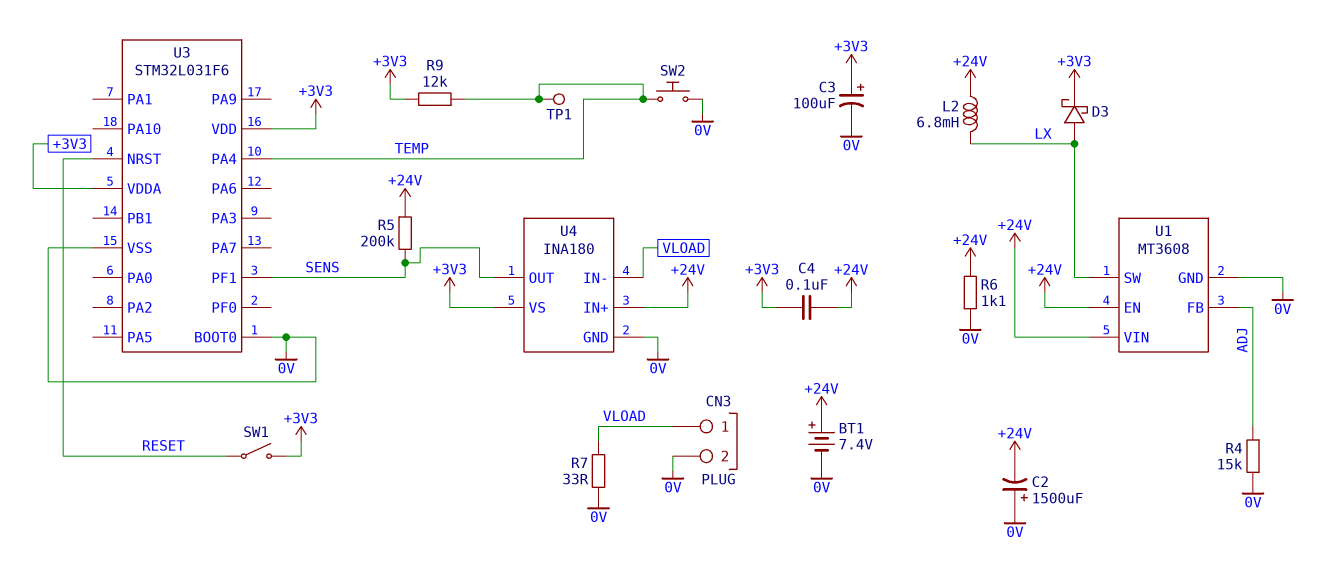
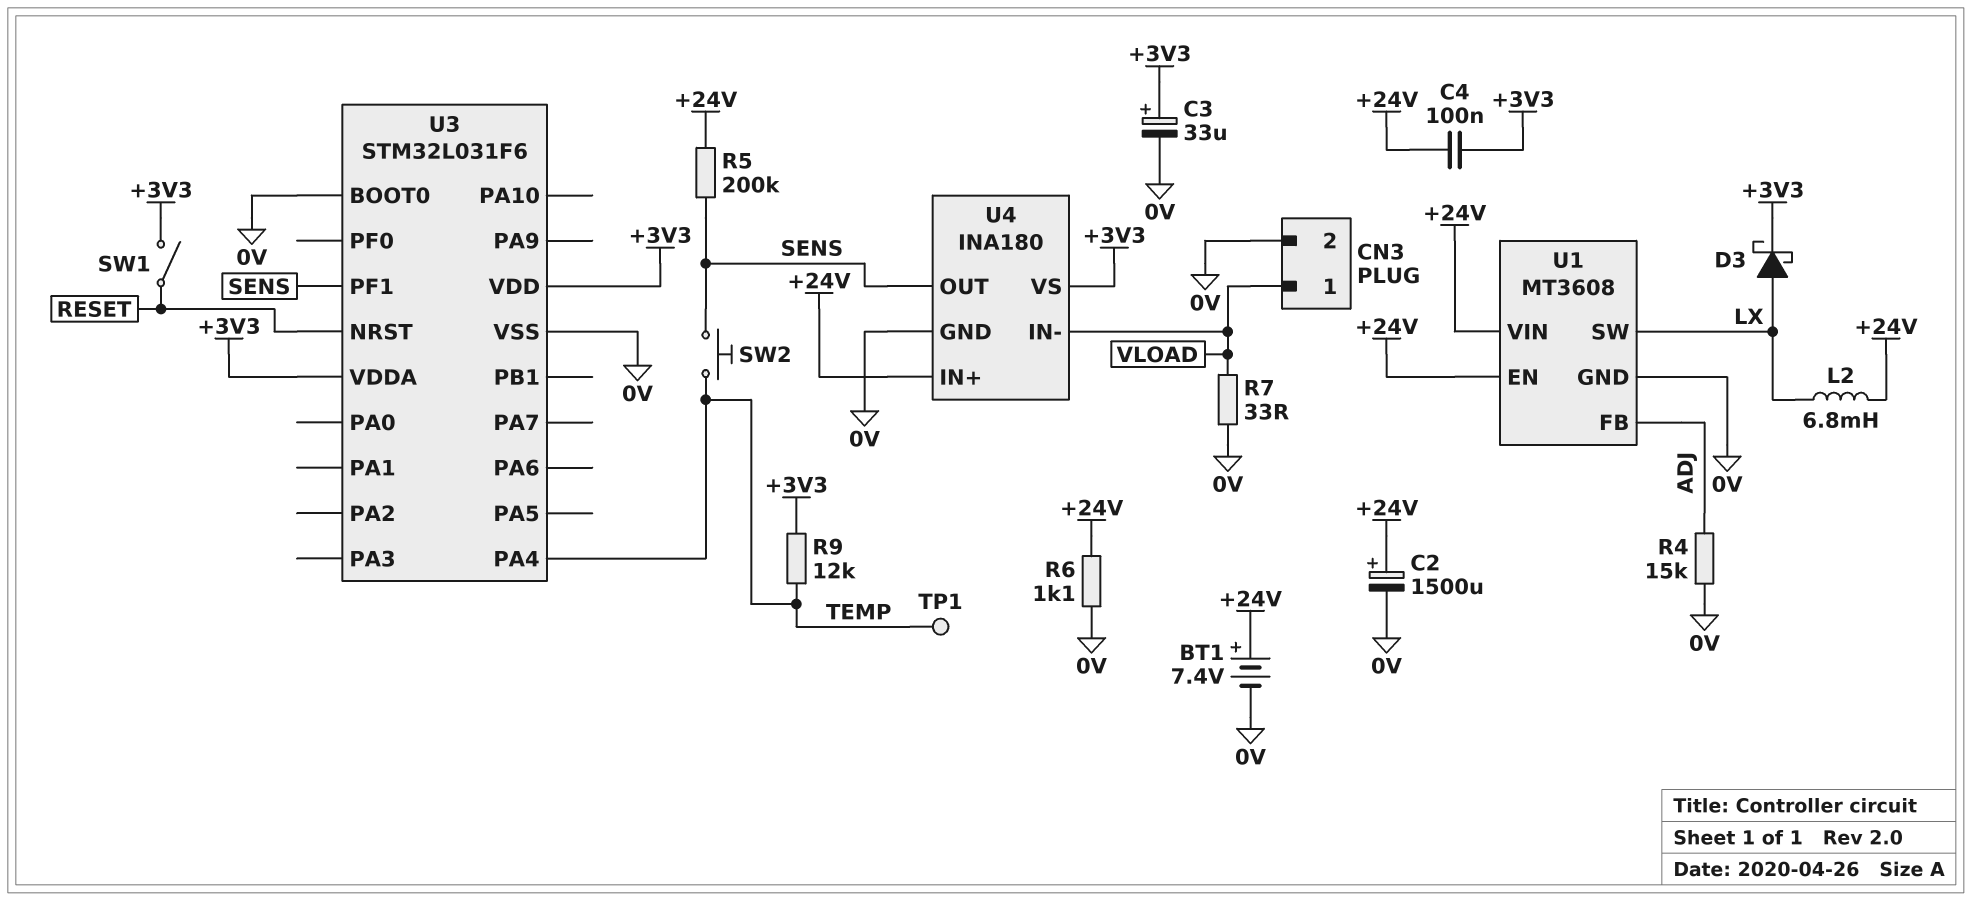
C2: 1500uF (plus 0V, minus +24V) -> 1500uF (plus +24V, minus 0V)
C3: 100uF (plus +3V3, minus 0V) -> 33uF (plus +3V3, minus 0V)
SW2: button (0V, TEMP) -> button (SENS, TEMP)

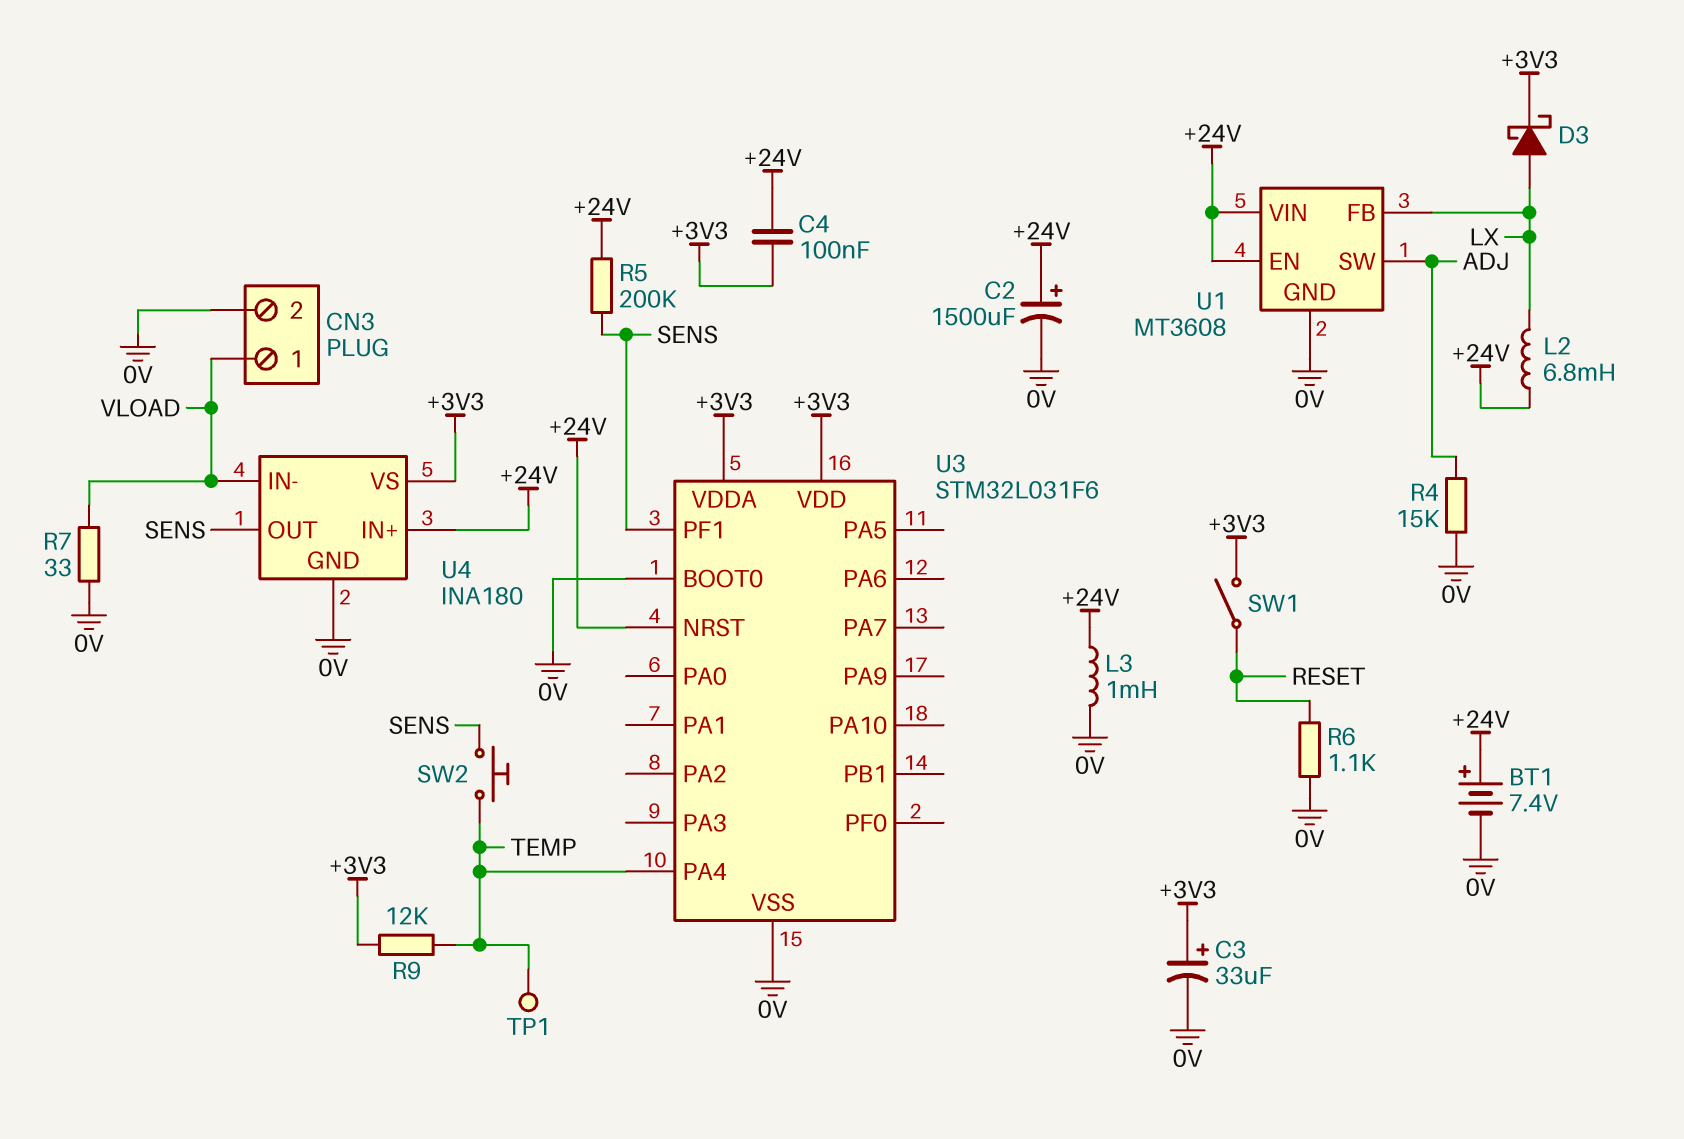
L3: none -> 1mH (+24V, 0V)
R6: 1.1k (+24V, 0V) -> 1.1k (0V, RESET)
U1 pin FB: ADJ -> LX
U1 pin SW: LX -> ADJ
U3 pin NRST: RESET -> +24V

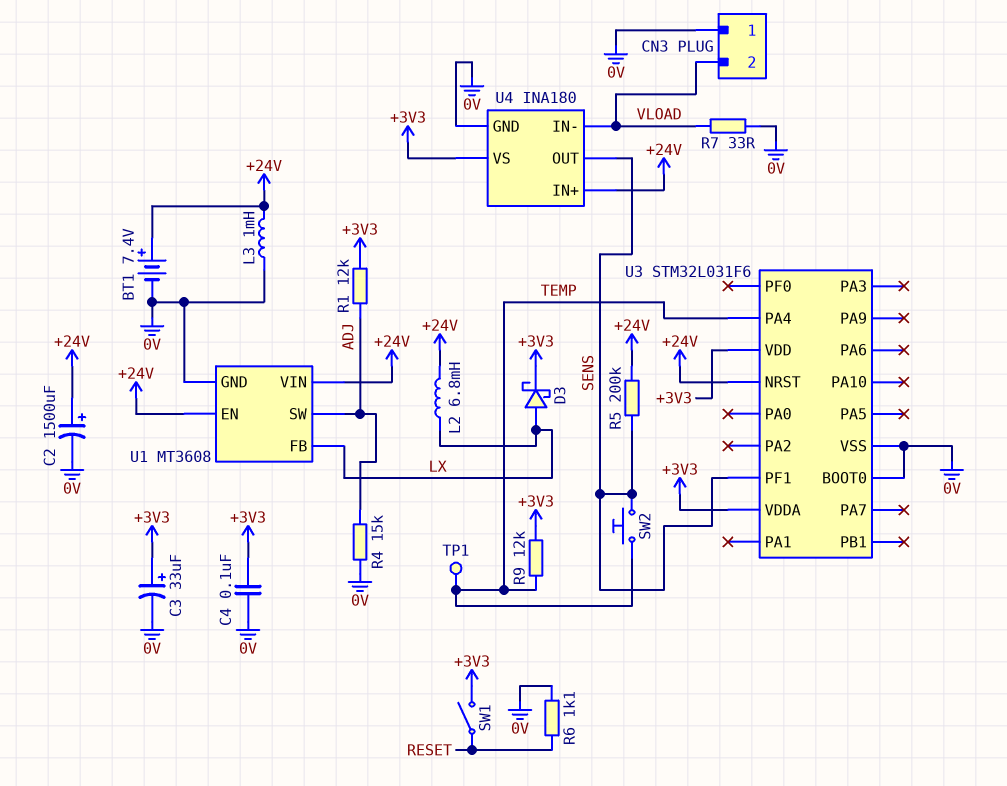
C4: 100nF (+3V3, +24V) -> 100nF (+3V3, 0V)
CN3 pin 1: VLOAD -> 0V
CN3 pin 2: 0V -> VLOAD
R1: none -> 12k (+3V3, ADJ)

